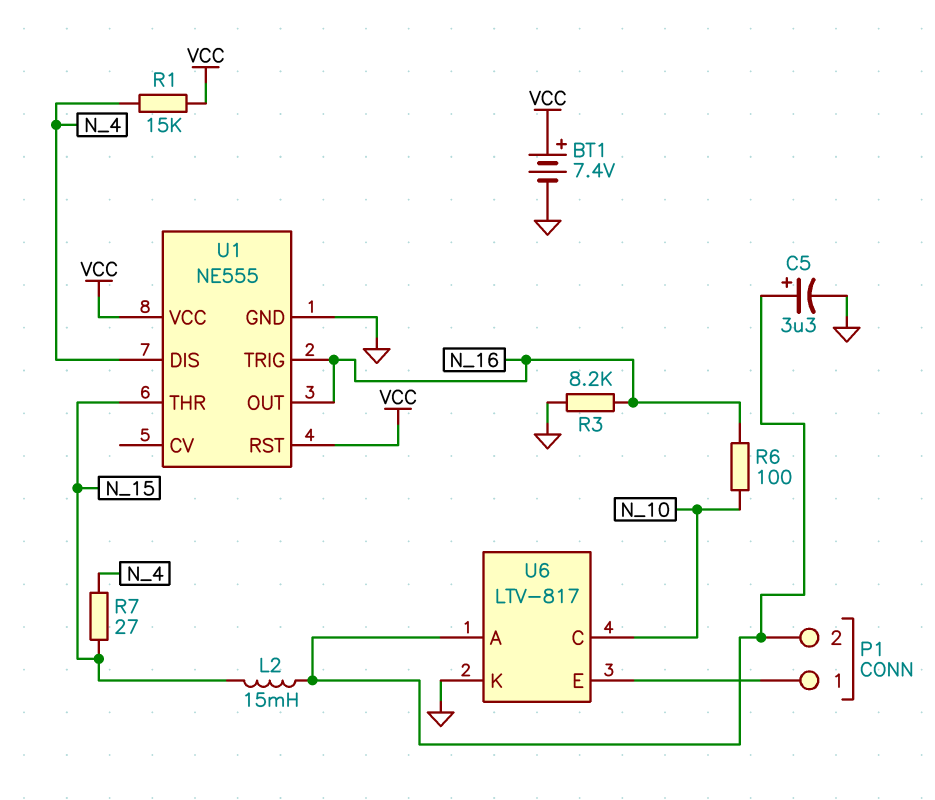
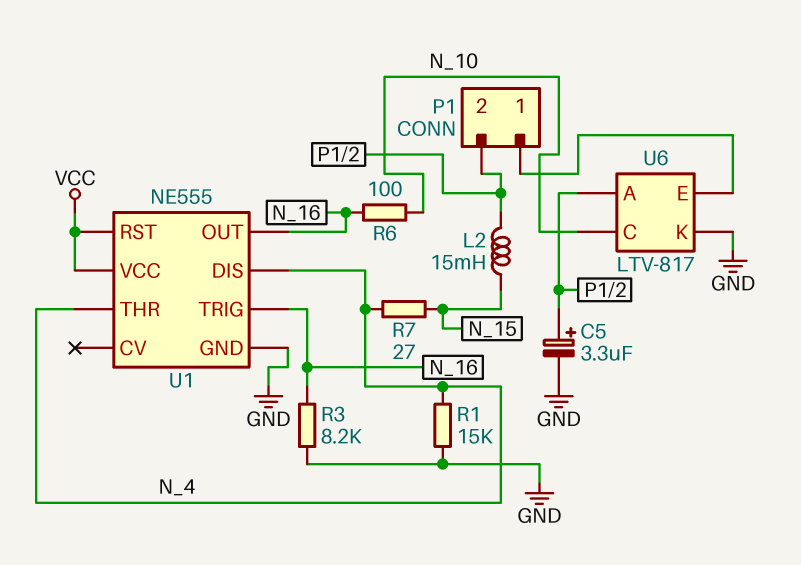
BT1: 7.4V (plus VCC, minus GND) -> none
R1: 15k (N_4, VCC) -> 15k (GND, N_4)
U1 pin THR: N_15 -> N_4

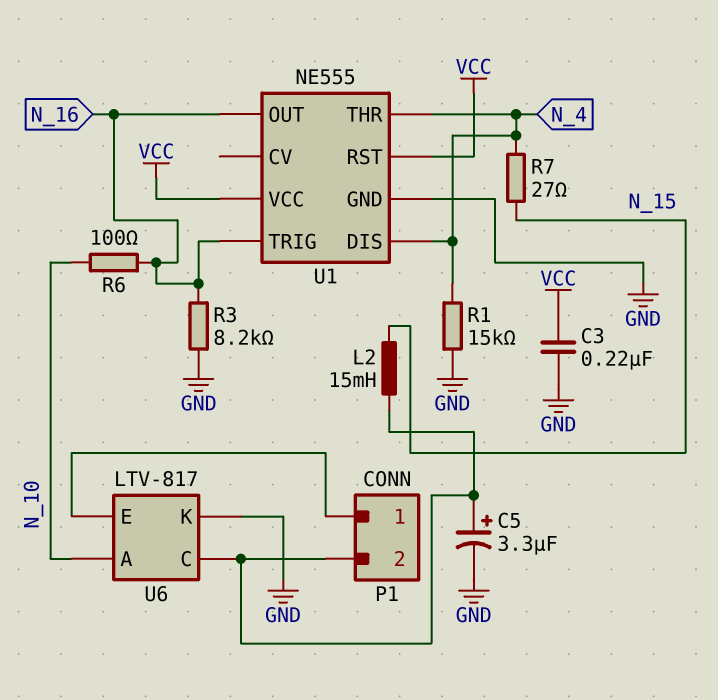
C3: none -> 220nF (GND, VCC)
U6 pin A: P1/2 -> N_10
U6 pin C: N_10 -> P1/2

